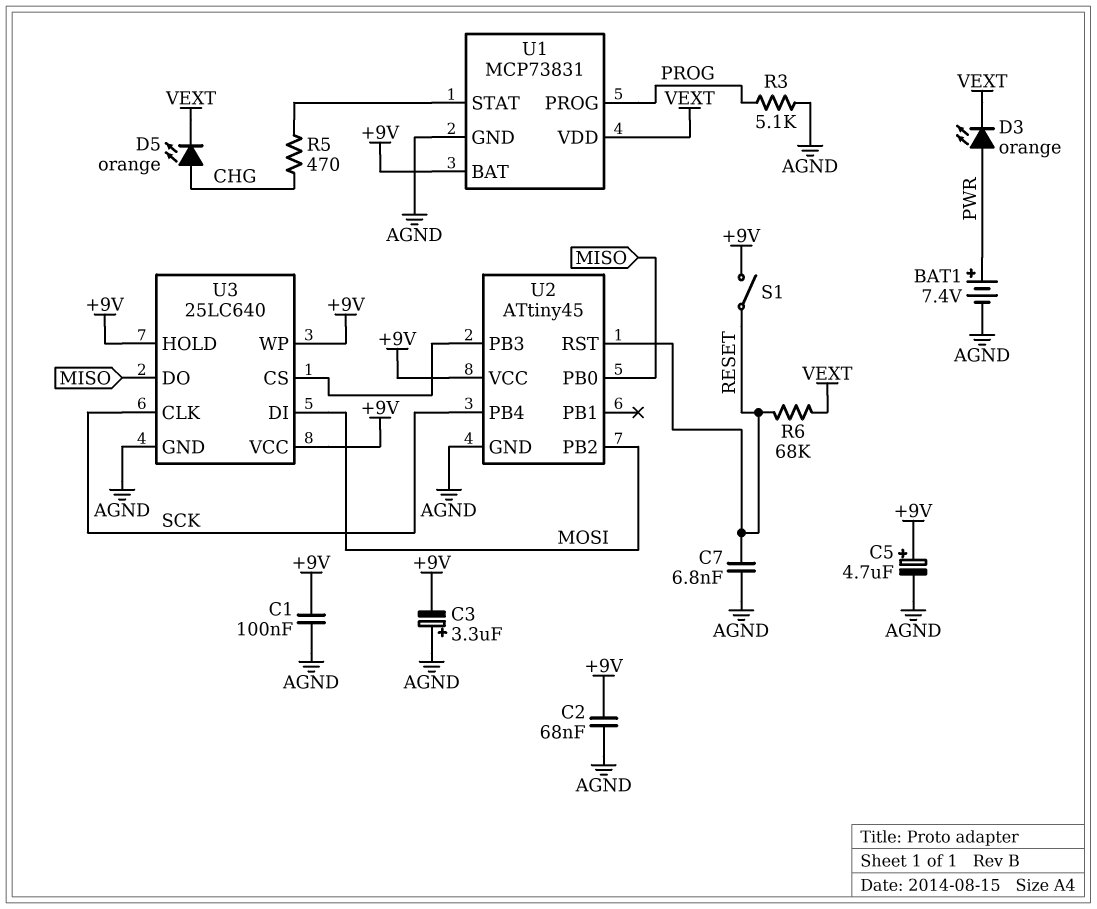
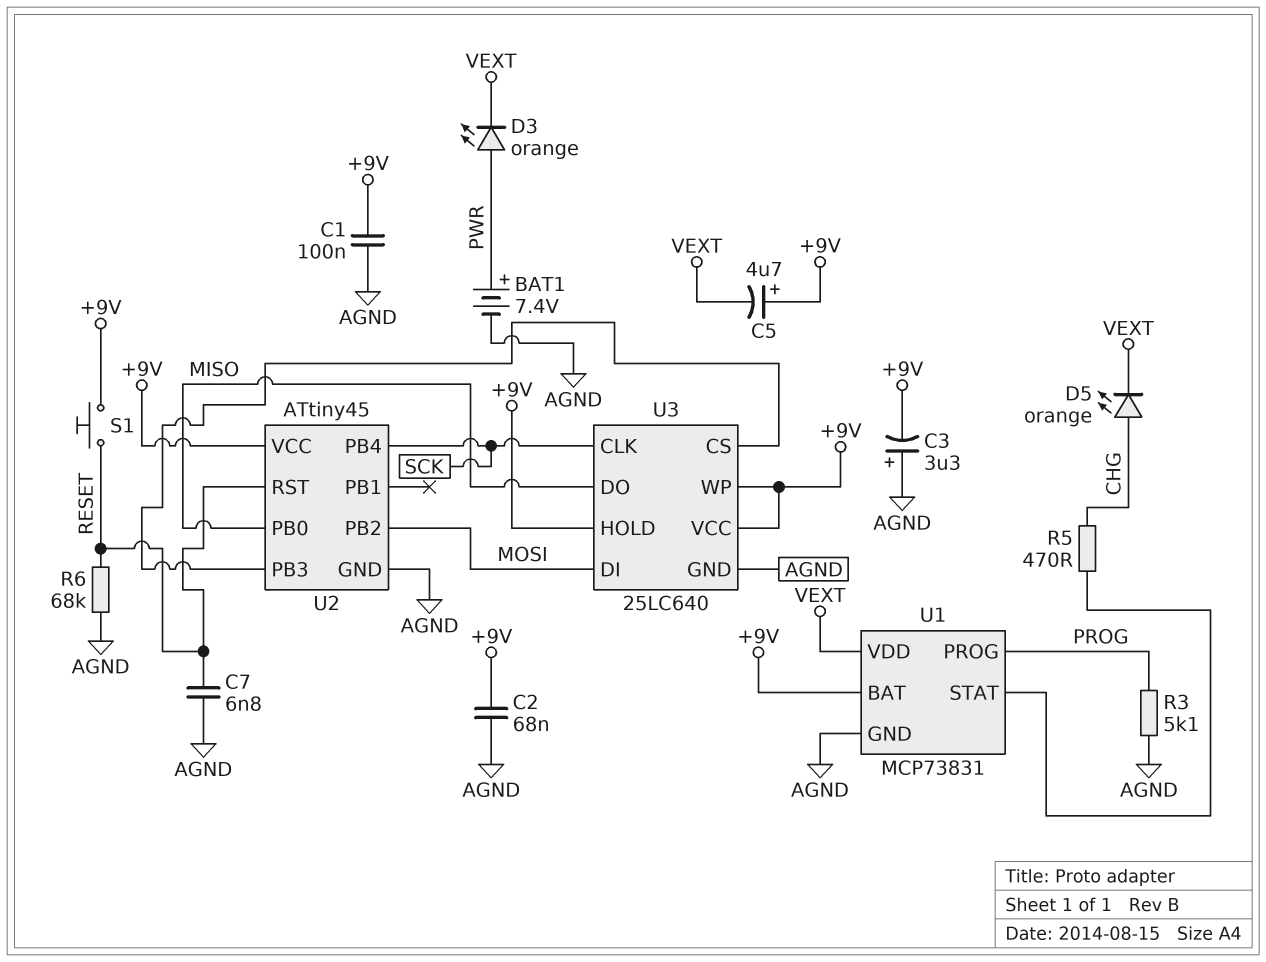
C5: 4.7uF (plus +9V, minus AGND) -> 4.7uF (plus +9V, minus VEXT)
R6: 68k (RESET, VEXT) -> 68k (AGND, RESET)
S1: switch (+9V, RESET) -> button (+9V, RESET)

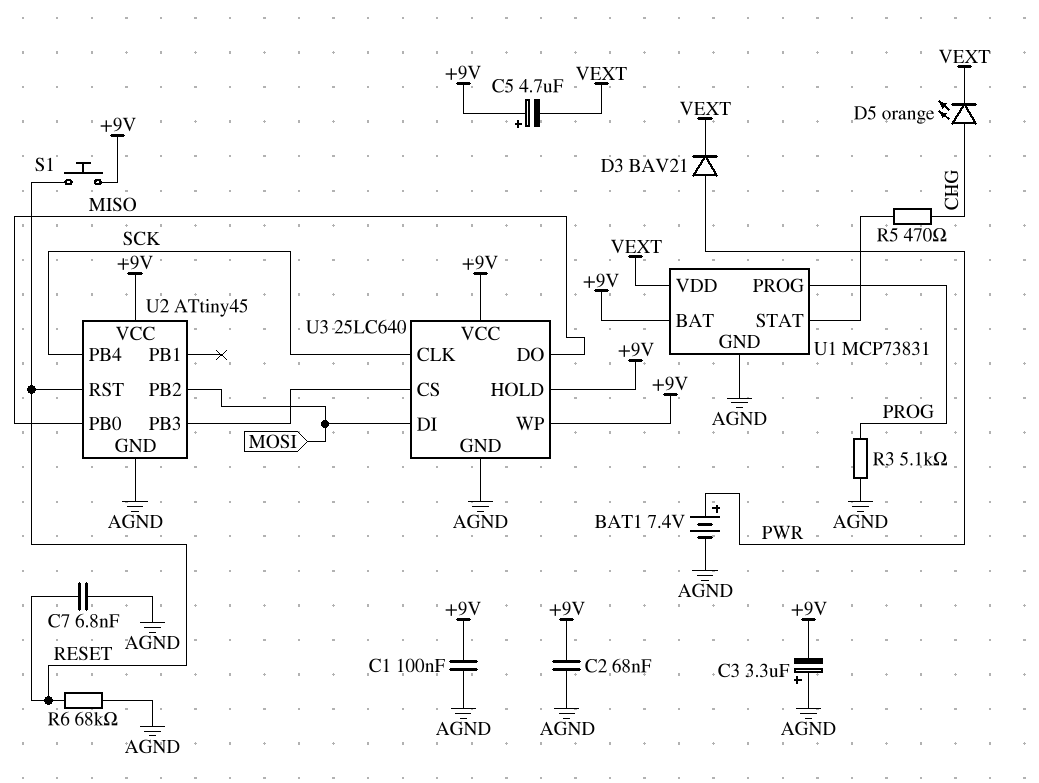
D3: LED orange (A PWR, K VEXT) -> diode BAV21 (A PWR, K VEXT)

